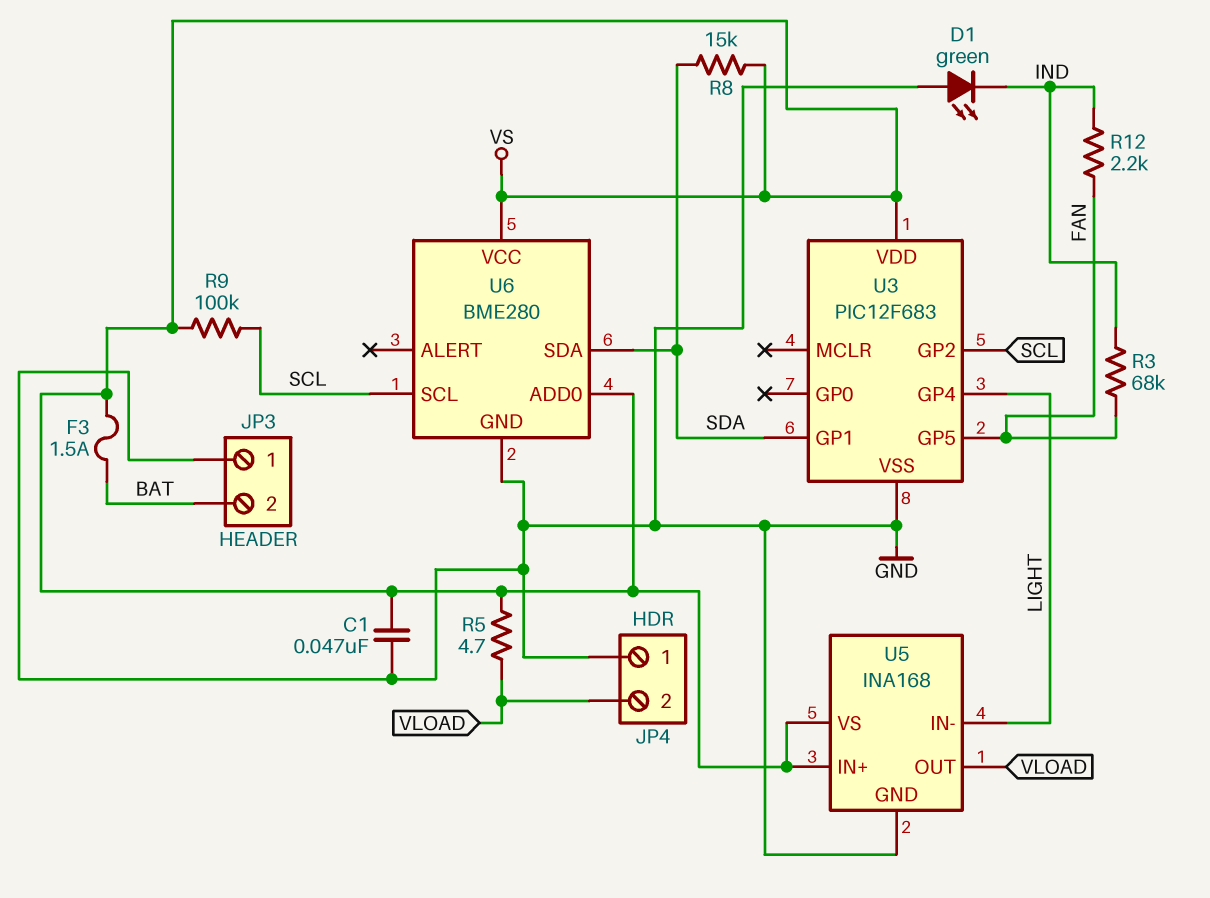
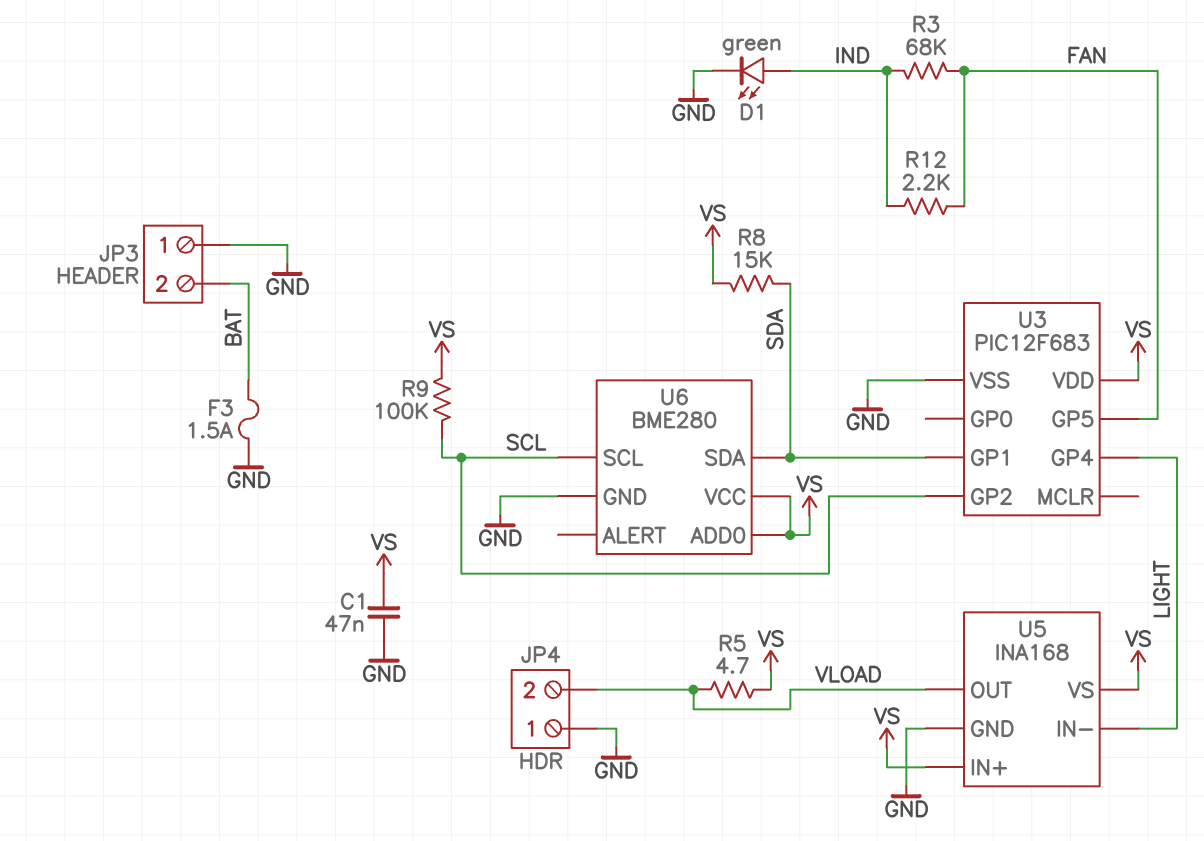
D1: LED green (A GND, K IND) -> LED green (A IND, K GND)
F3: 1.5A (BAT, VS) -> 1.5A (BAT, GND)

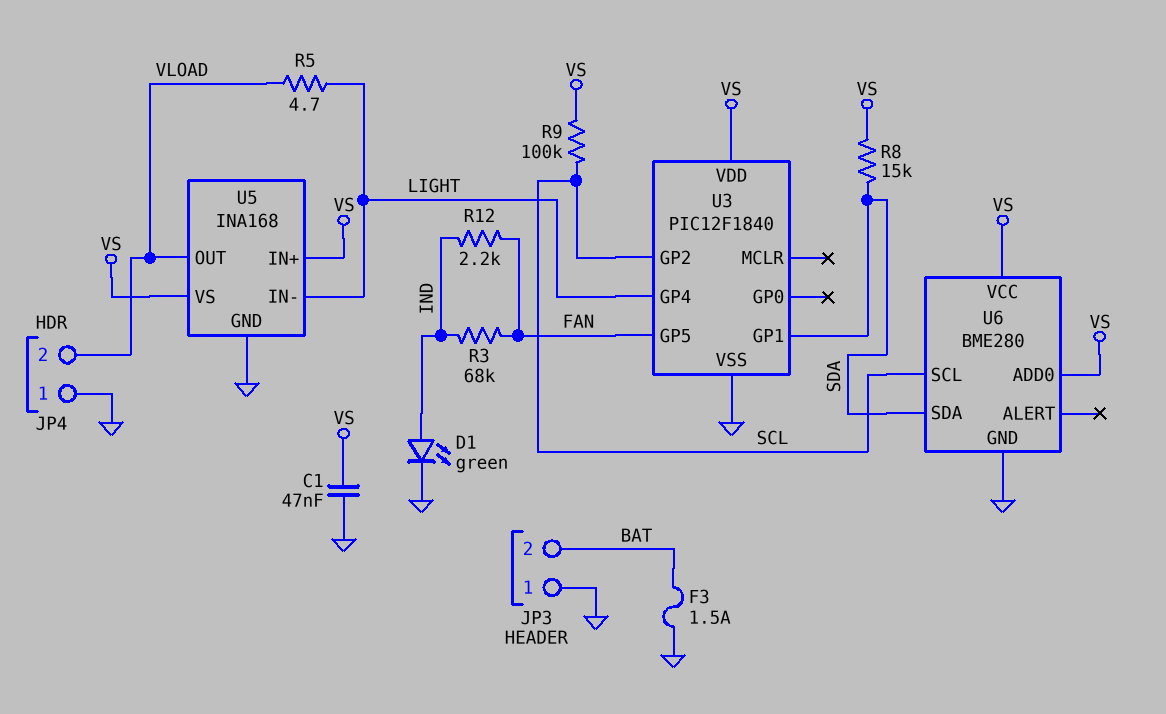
R5: 4.7 (VLOAD, VS) -> 4.7 (LIGHT, VLOAD)
U3: PIC12F683 -> PIC12F1840

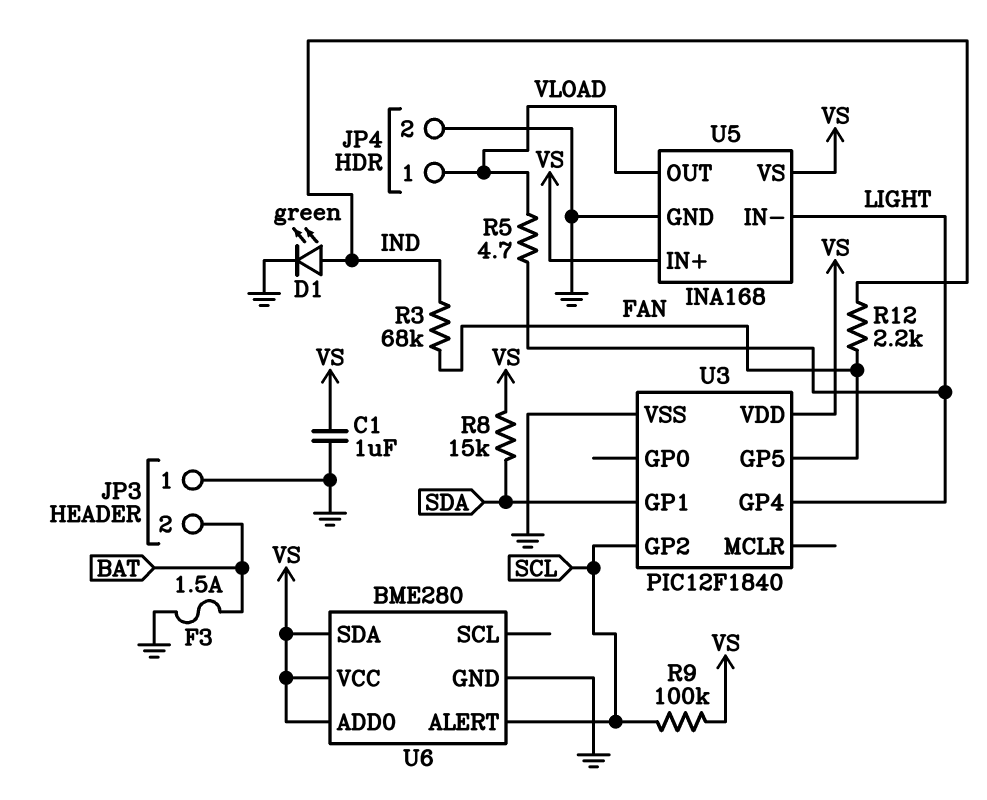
C1: 47nF (GND, VS) -> 1uF (GND, VS)
JP4 pin 1: GND -> VLOAD
JP4 pin 2: VLOAD -> GND
U6 pin ALERT: none -> SCL
U6 pin SCL: SCL -> none
U6 pin SDA: SDA -> VS

